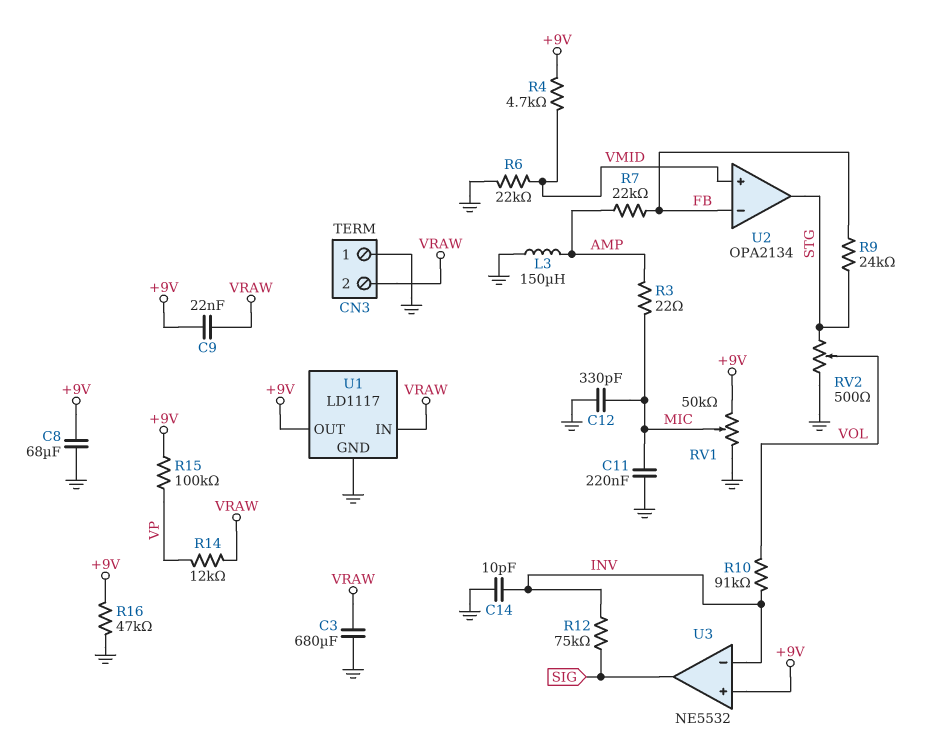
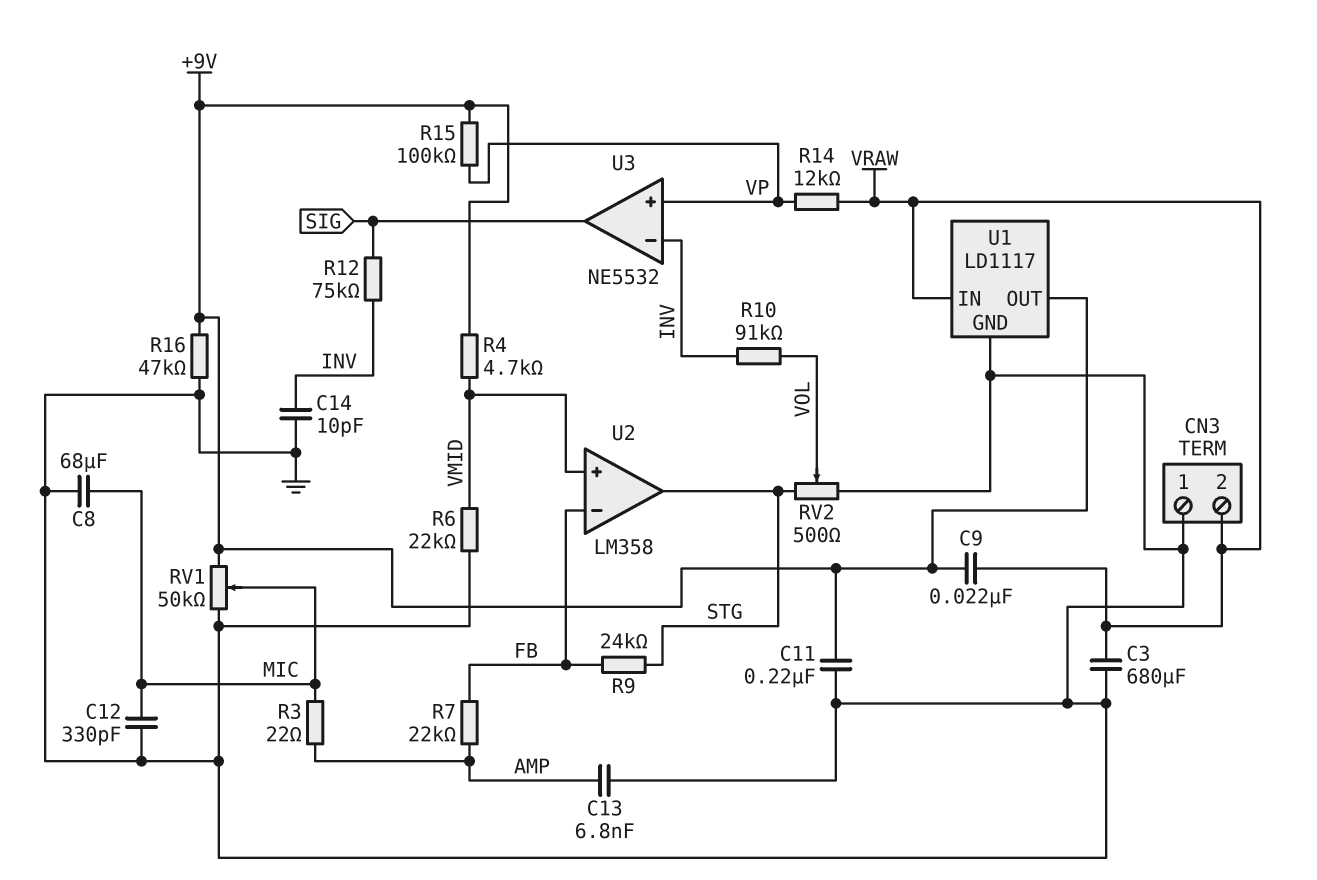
C8: 68uF (+9V, GND) -> 68uF (GND, MIC)
C11: 220nF (GND, MIC) -> 220nF (+9V, GND)
C13: none -> 6.8nF (AMP, GND)
L3: 150uH (AMP, GND) -> none
U2: OPA2134 -> LM358
U3 pin in+: +9V -> VP

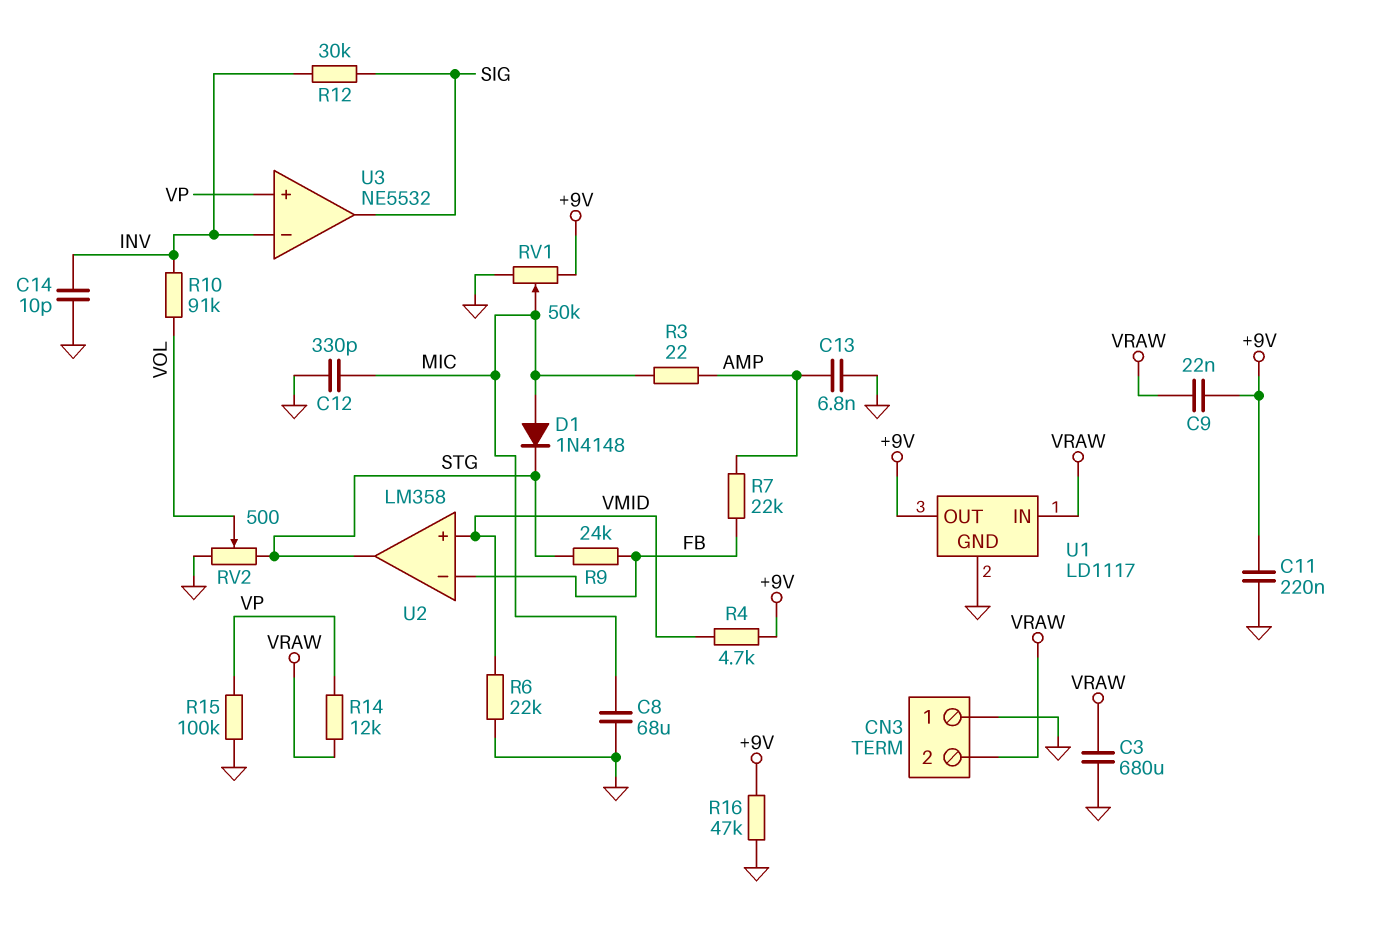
D1: none -> diode 1N4148 (A MIC, K STG)
R12: 75k (INV, SIG) -> 30k (INV, SIG)
R15: 100k (+9V, VP) -> 100k (GND, VP)

